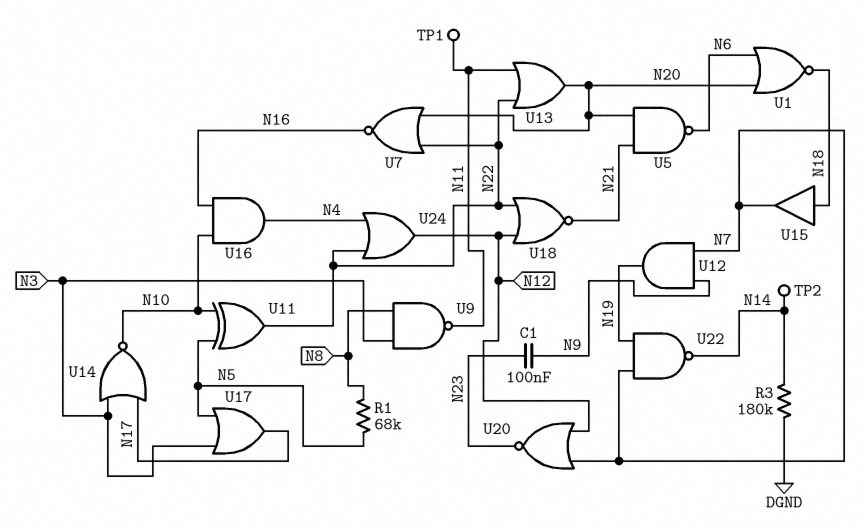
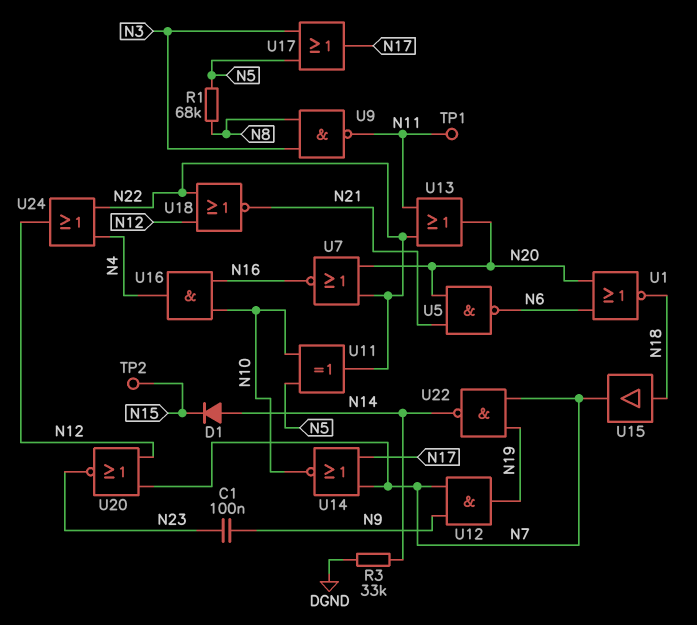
D1: none -> diode (A N14, K N15)
R3: 180k (DGND, N14) -> 33k (DGND, N14)
TP2: test point (N14) -> test point (N15)
U14: NOR (in N3, in N17, out N10) -> NOR (in N7, in N17, out N10)

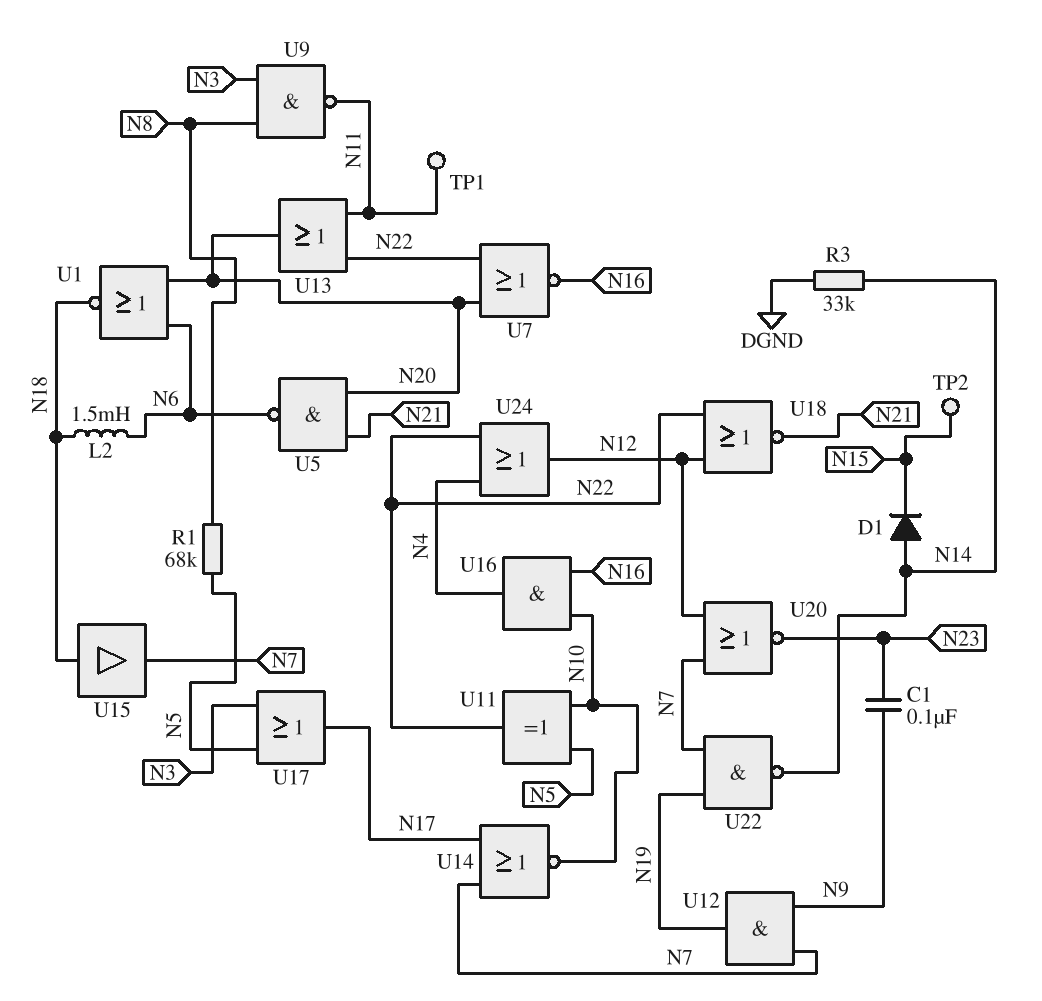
L2: none -> 1.5mH (N6, N18)

